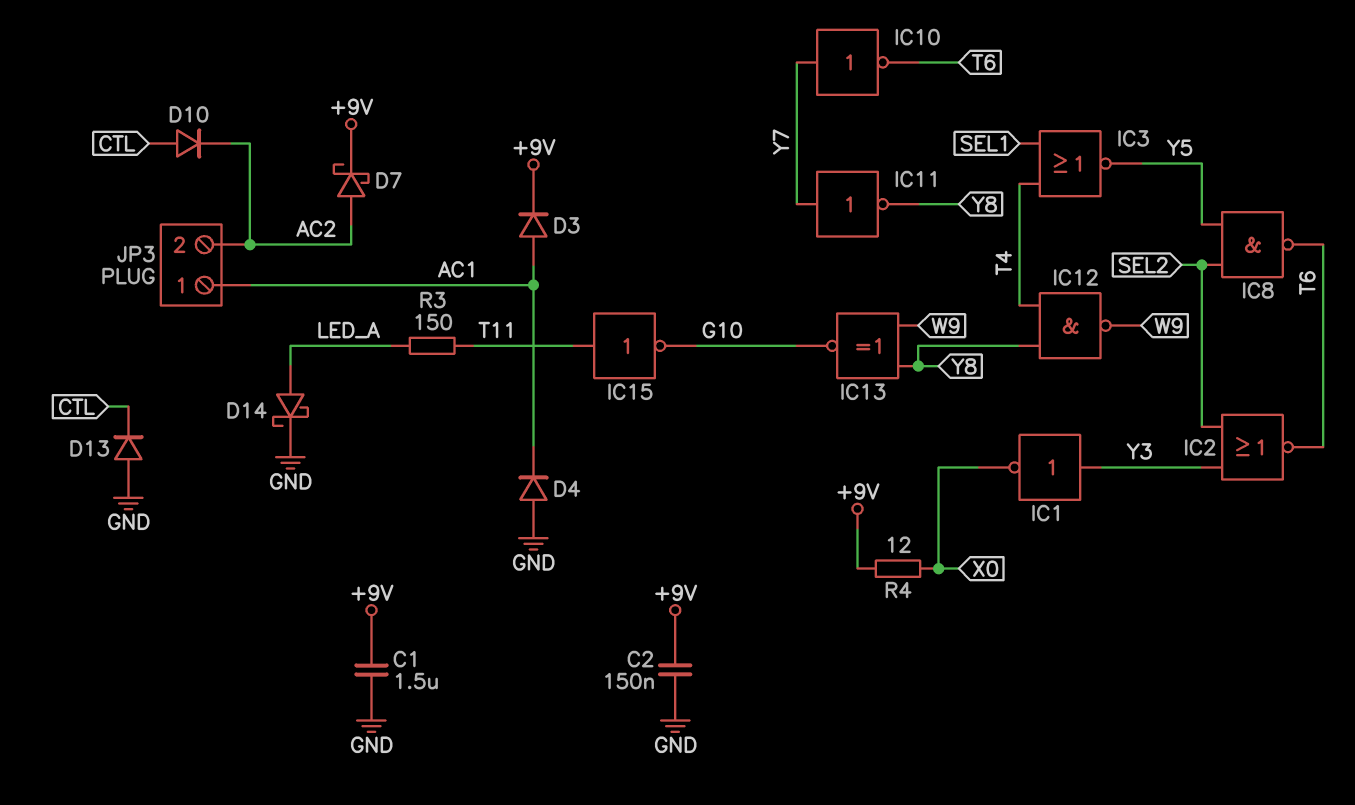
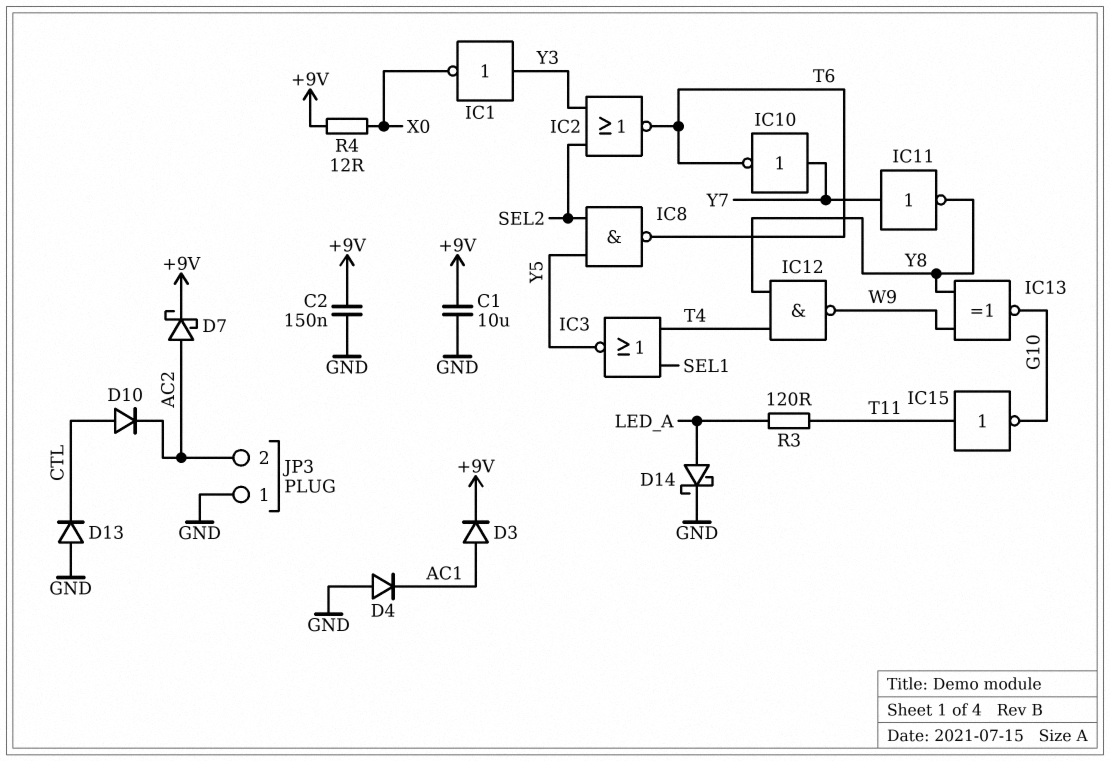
C1: 1.5uF (+9V, GND) -> 10uF (+9V, GND)
JP3 pin 1: AC1 -> GND
R3: 150 (LED_A, T11) -> 120 (LED_A, T11)

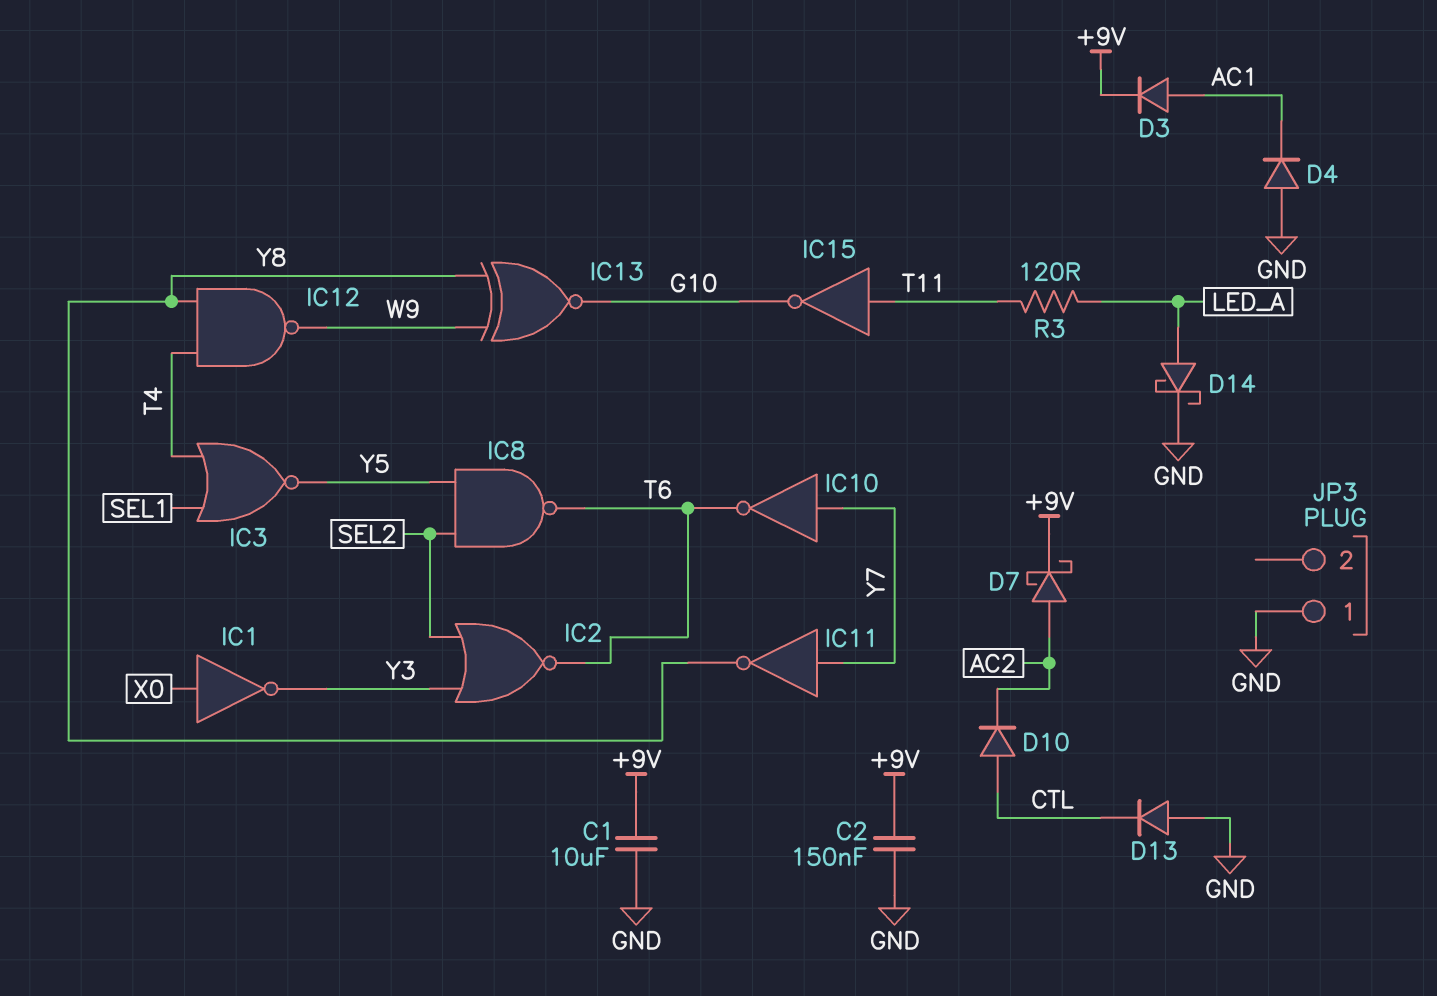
IC1: NOT (in Y3, out X0) -> NOT (in X0, out Y3)
JP3 pin 2: AC2 -> none
R4: 12 (+9V, X0) -> none

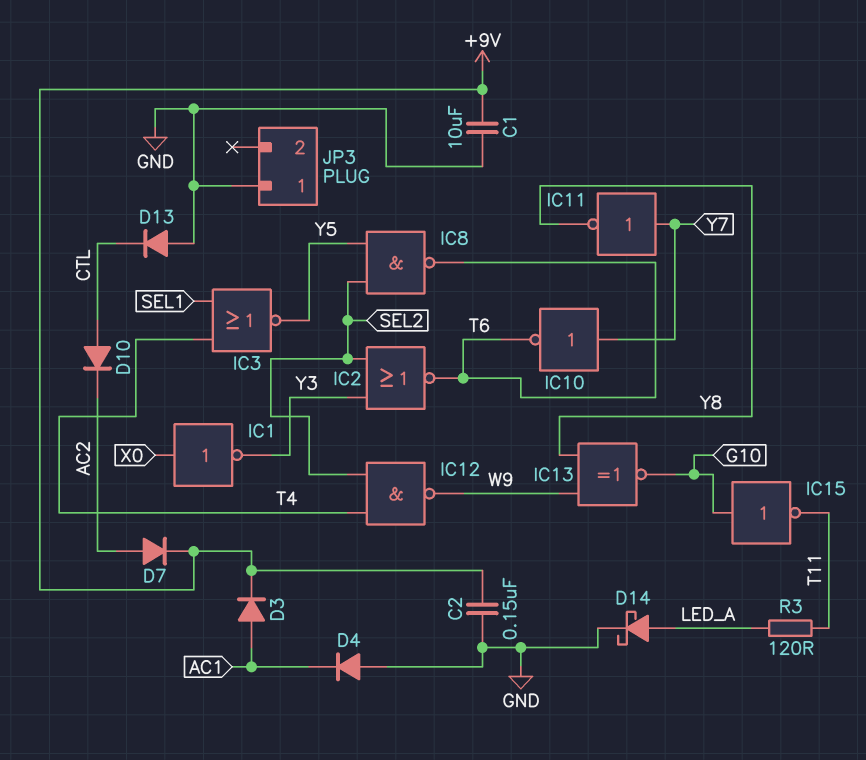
D7: schottky (A AC2, K +9V) -> diode (A AC2, K +9V)
IC12: NAND (in T4, in Y8, out W9) -> NAND (in SEL2, in T4, out W9)
IC15: NOT (in T11, out G10) -> NOT (in G10, out T11)

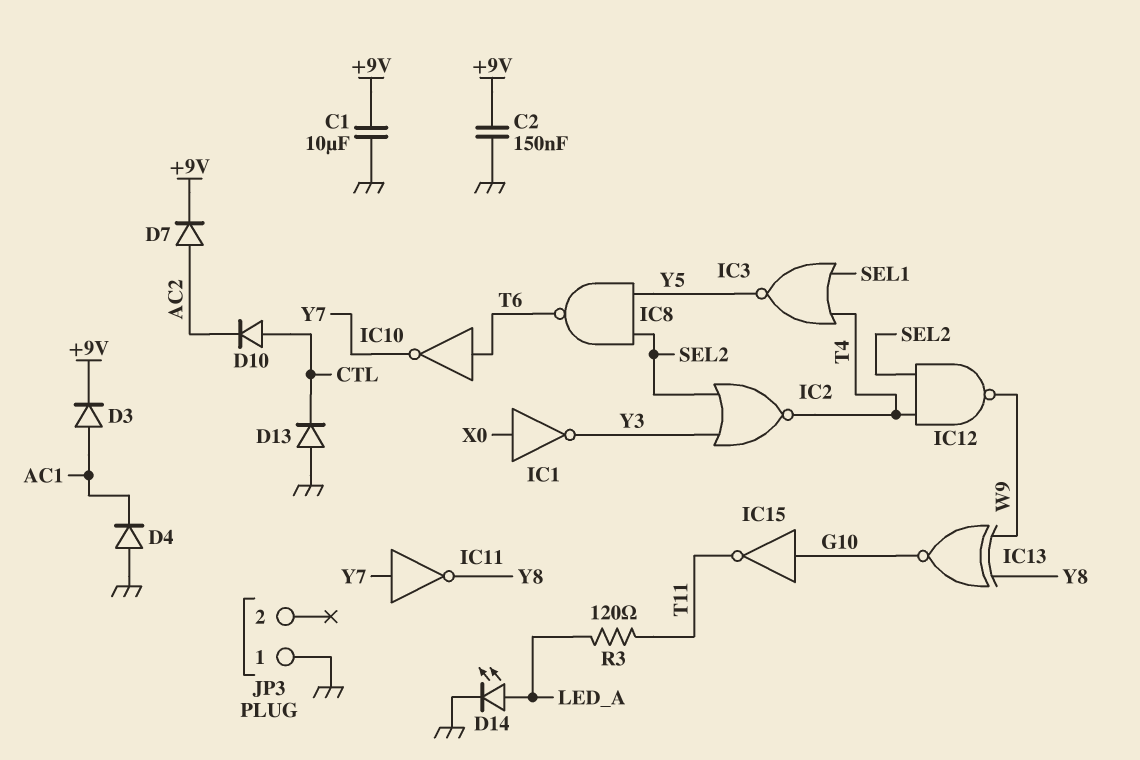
D14: schottky (A LED_A, K GND) -> LED (A LED_A, K GND)
IC2: NOR (in SEL2, in Y3, out T6) -> NOR (in SEL2, in Y3, out T4)
IC10: NOT (in Y7, out T6) -> NOT (in T6, out Y7)

